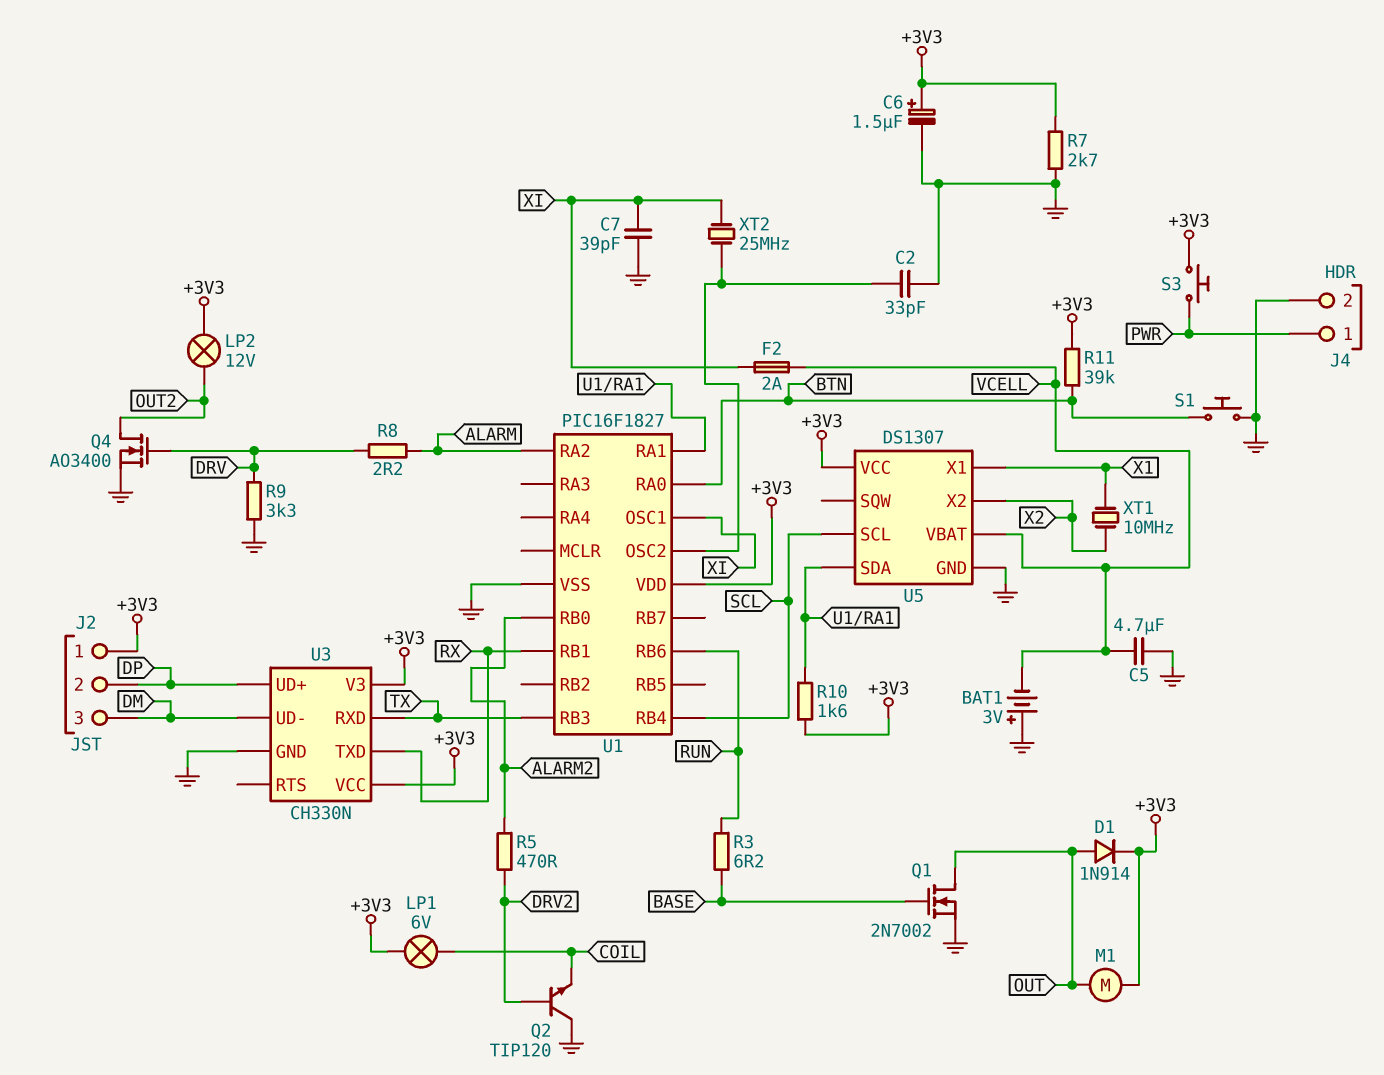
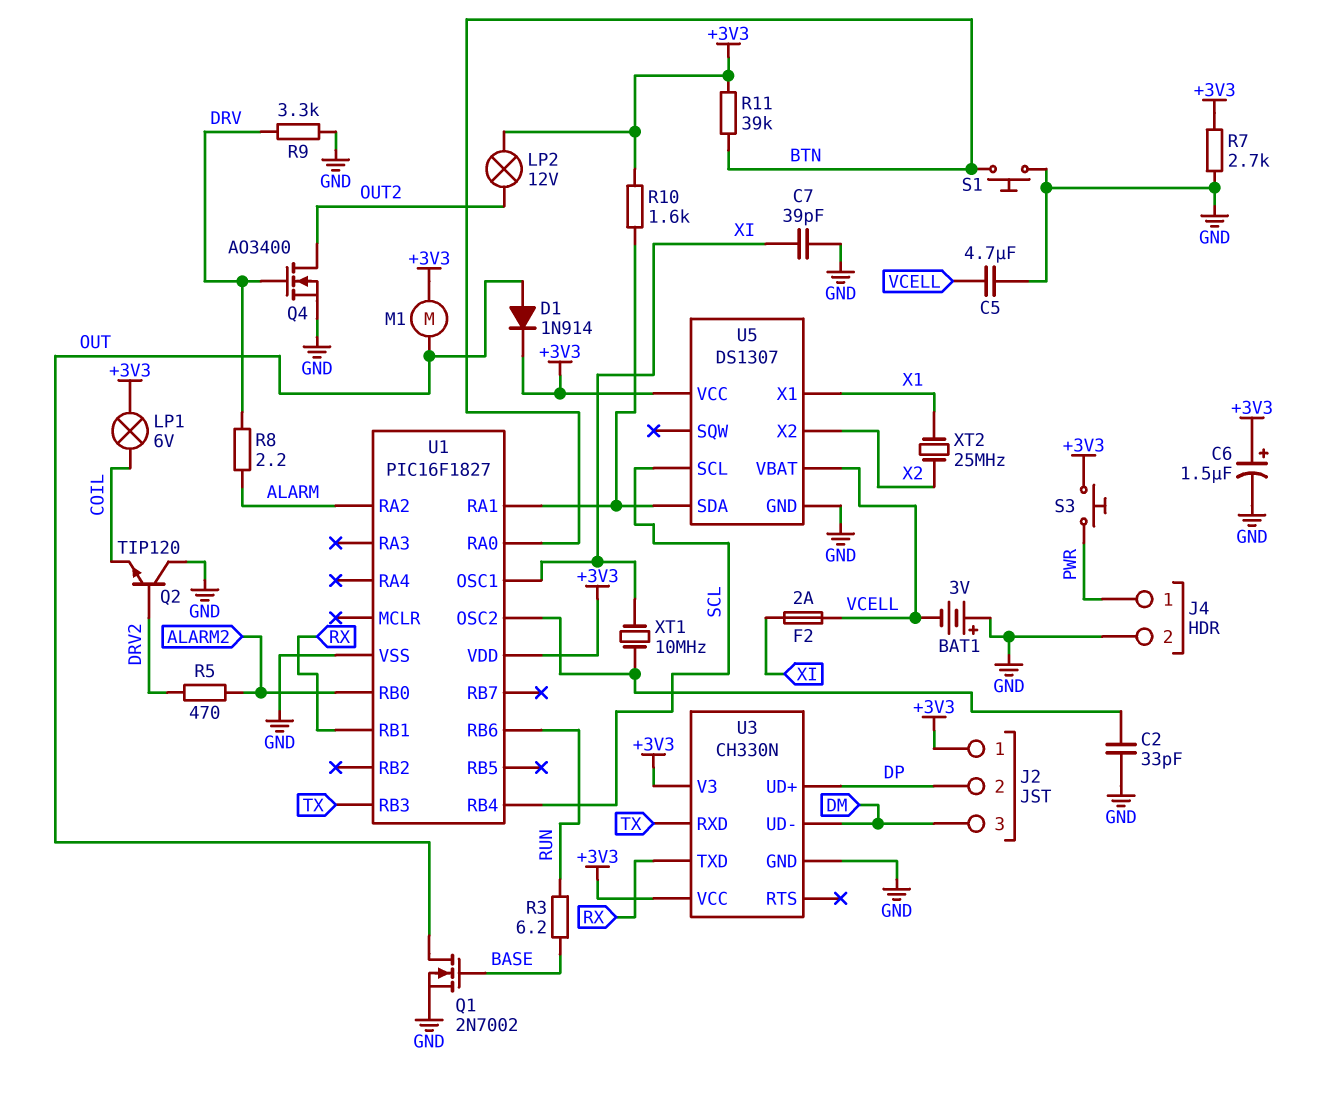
XT1: 10MHz (X1, X2) -> 10MHz (U1/OSC2, XI)
XT2: 25MHz (U1/OSC2, XI) -> 25MHz (X1, X2)

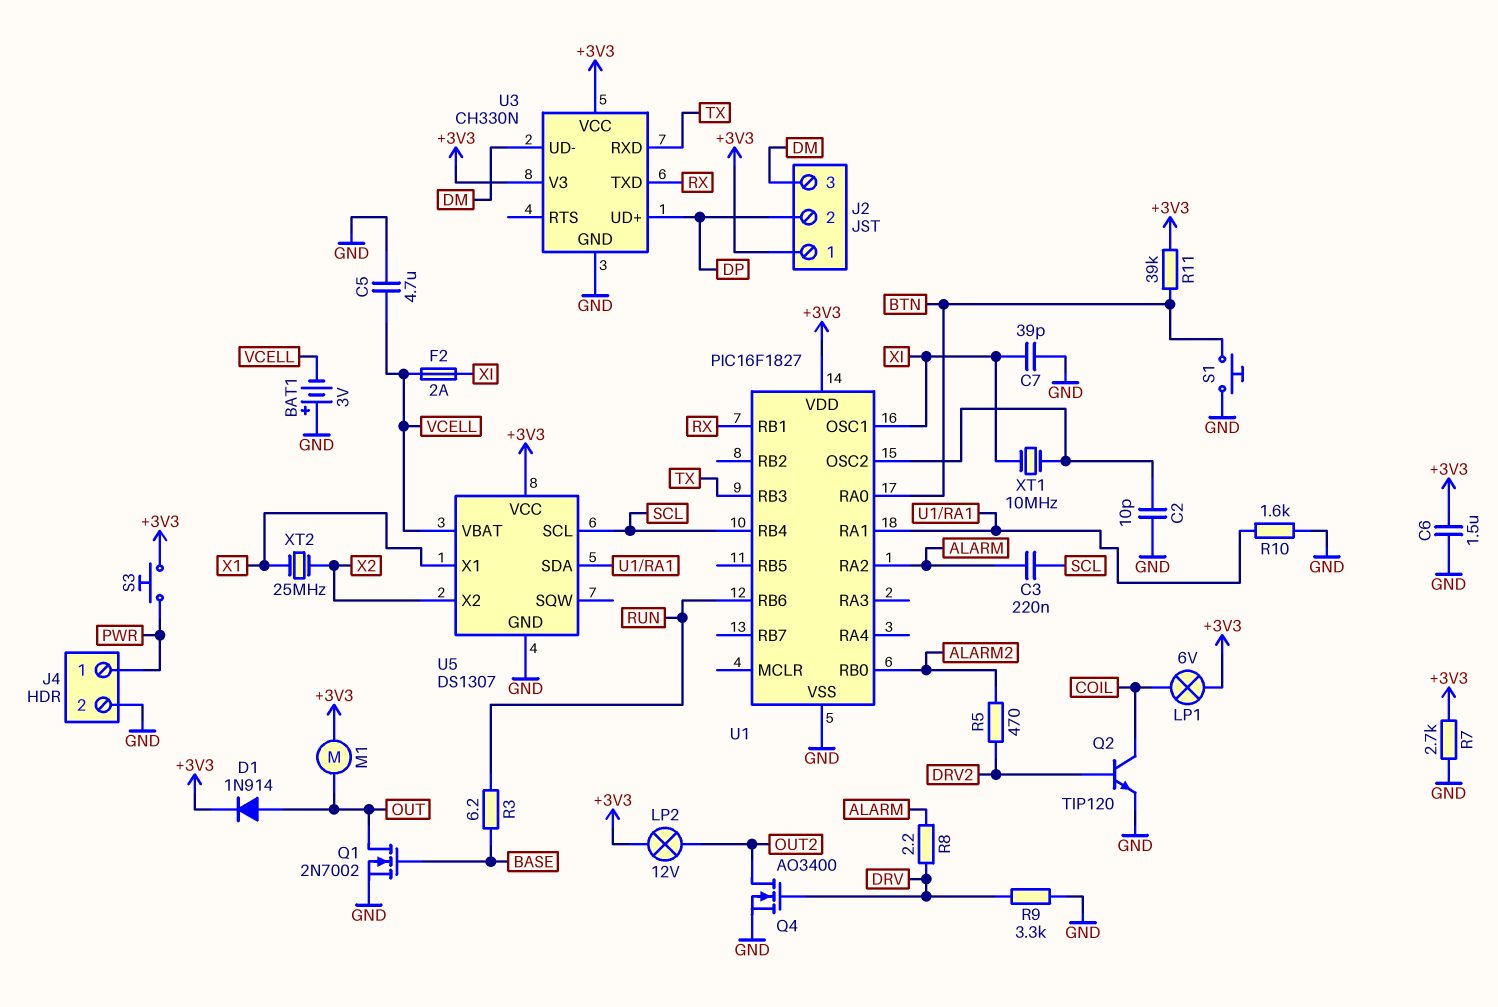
C2: 33pF (GND, U1/OSC2) -> 10pF (GND, U1/OSC2)
C3: none -> 220nF (ALARM, SCL)
C6: 1.5uF (plus +3V3, minus GND) -> 1.5uF (+3V3, GND)
Q2: NPN TIP120 (B DRV2, C GND, E COIL) -> NPN TIP120 (B DRV2, C COIL, E GND)
R10: 1.6k (+3V3, U1/RA1) -> 1.6k (GND, U1/RA1)

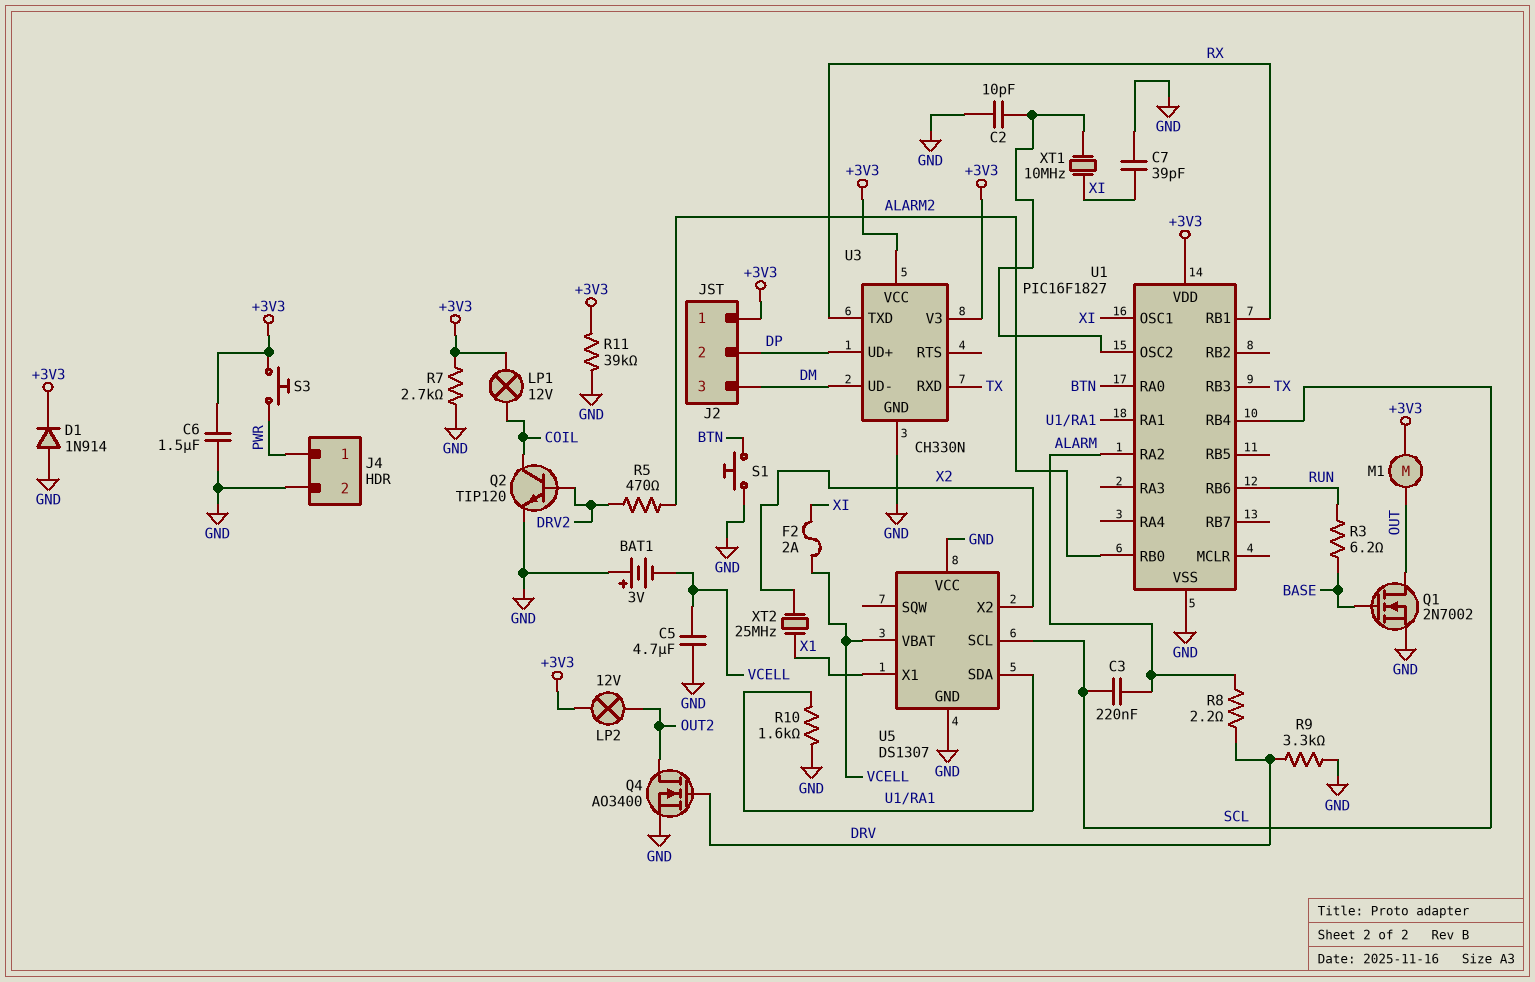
D1: diode 1N914 (A OUT, K +3V3) -> diode 1N914 (A GND, K +3V3)
LP1: lamp 6V (+3V3, COIL) -> lamp 12V (+3V3, COIL)
R11: 39k (+3V3, BTN) -> 39k (+3V3, GND)
U5 pin VCC: +3V3 -> GND

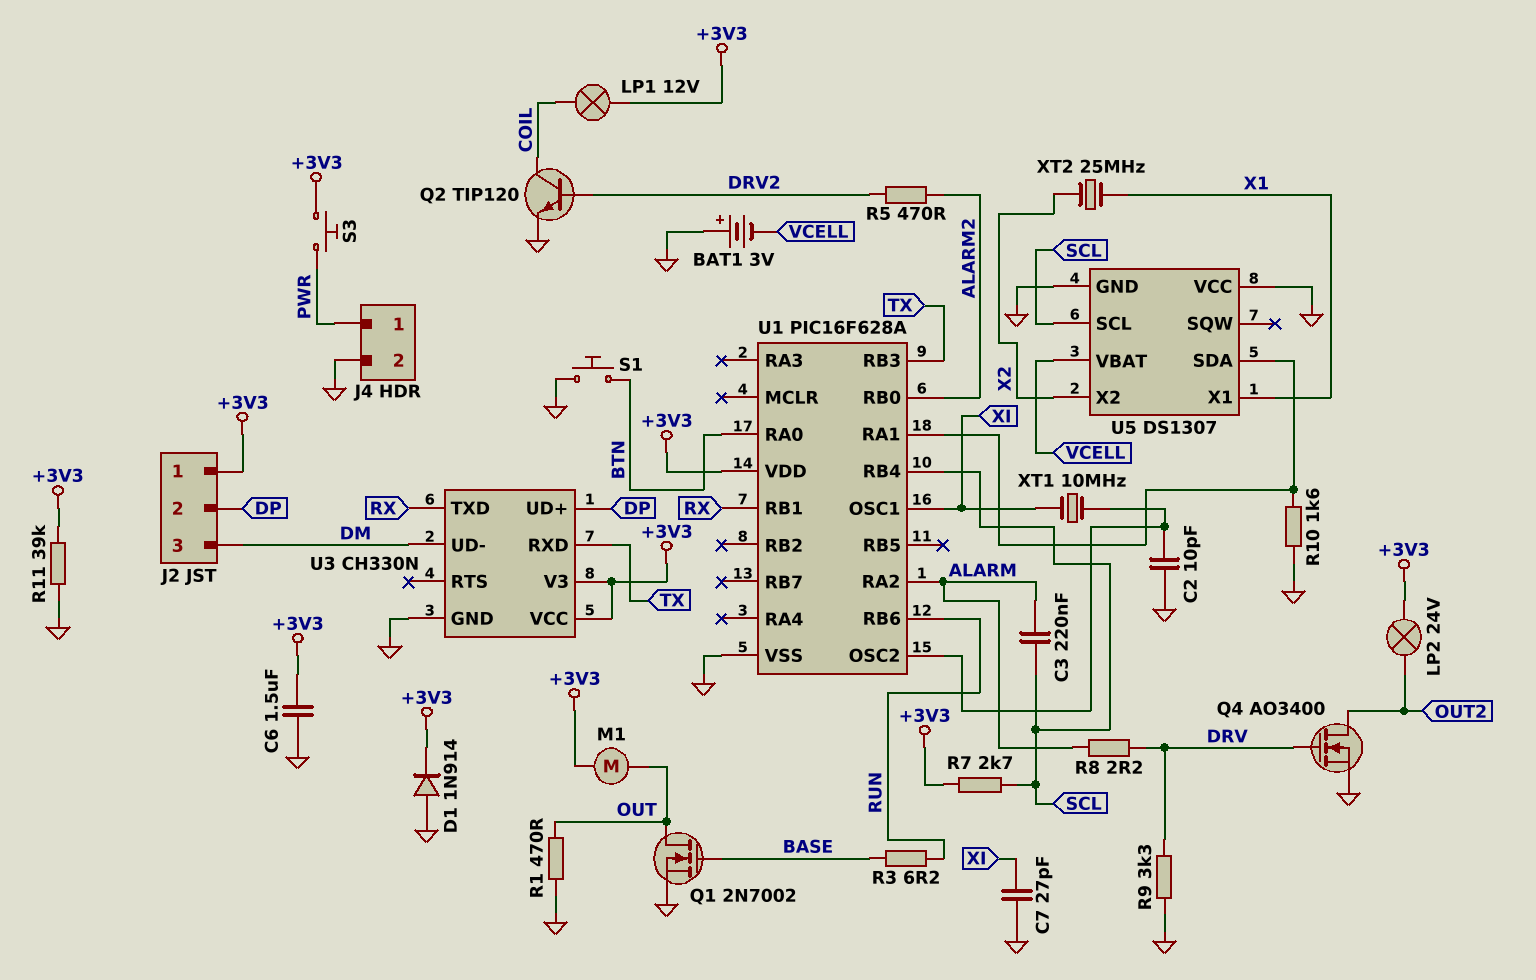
C5: 4.7uF (GND, VCELL) -> none
C7: 39pF (GND, XI) -> 27pF (GND, XI)
F2: 2A (VCELL, XI) -> none
LP2: lamp 12V (+3V3, OUT2) -> lamp 24V (+3V3, OUT2)
R1: none -> 470 (GND, OUT)
R7: 2.7k (+3V3, GND) -> 2.7k (+3V3, SCL)
U1: PIC16F1827 -> PIC16F628A

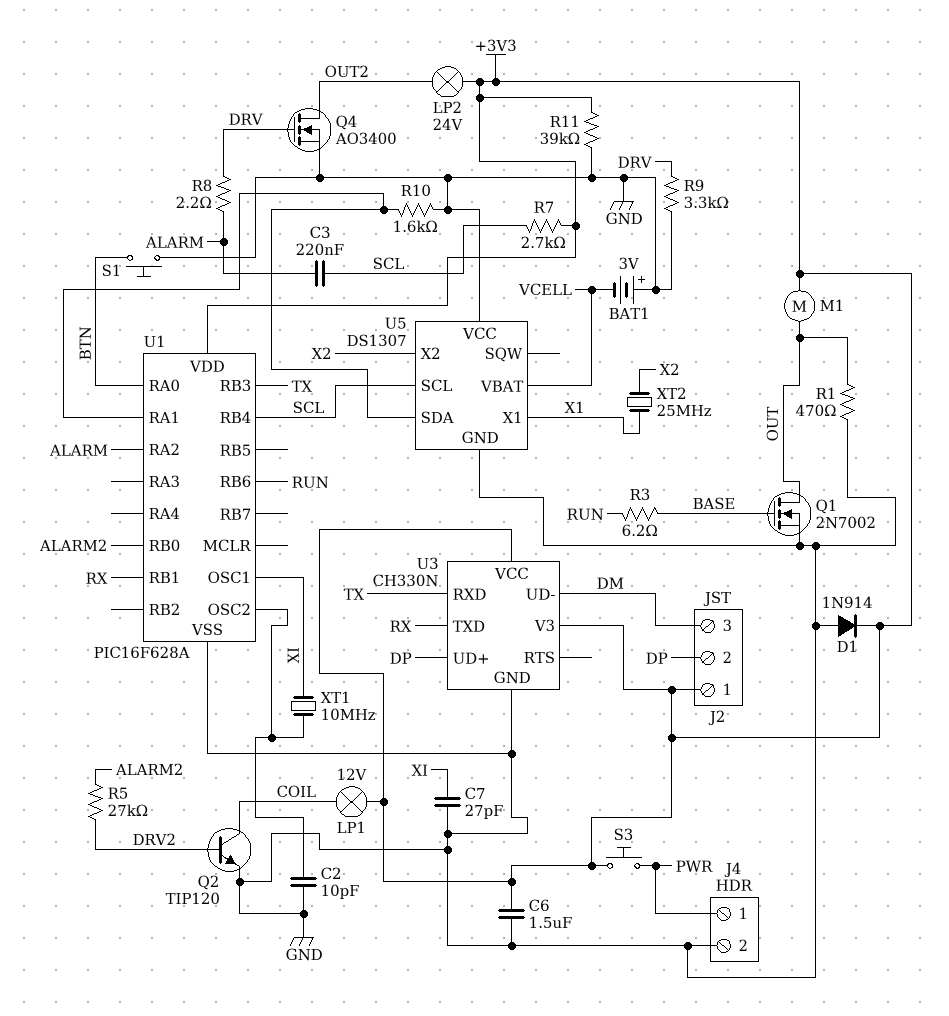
R5: 470 (ALARM2, DRV2) -> 27k (ALARM2, DRV2)

